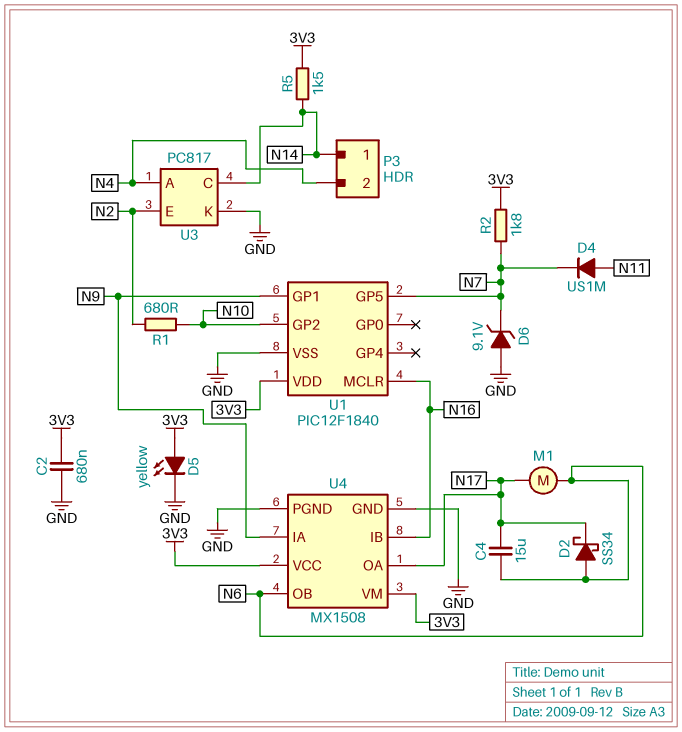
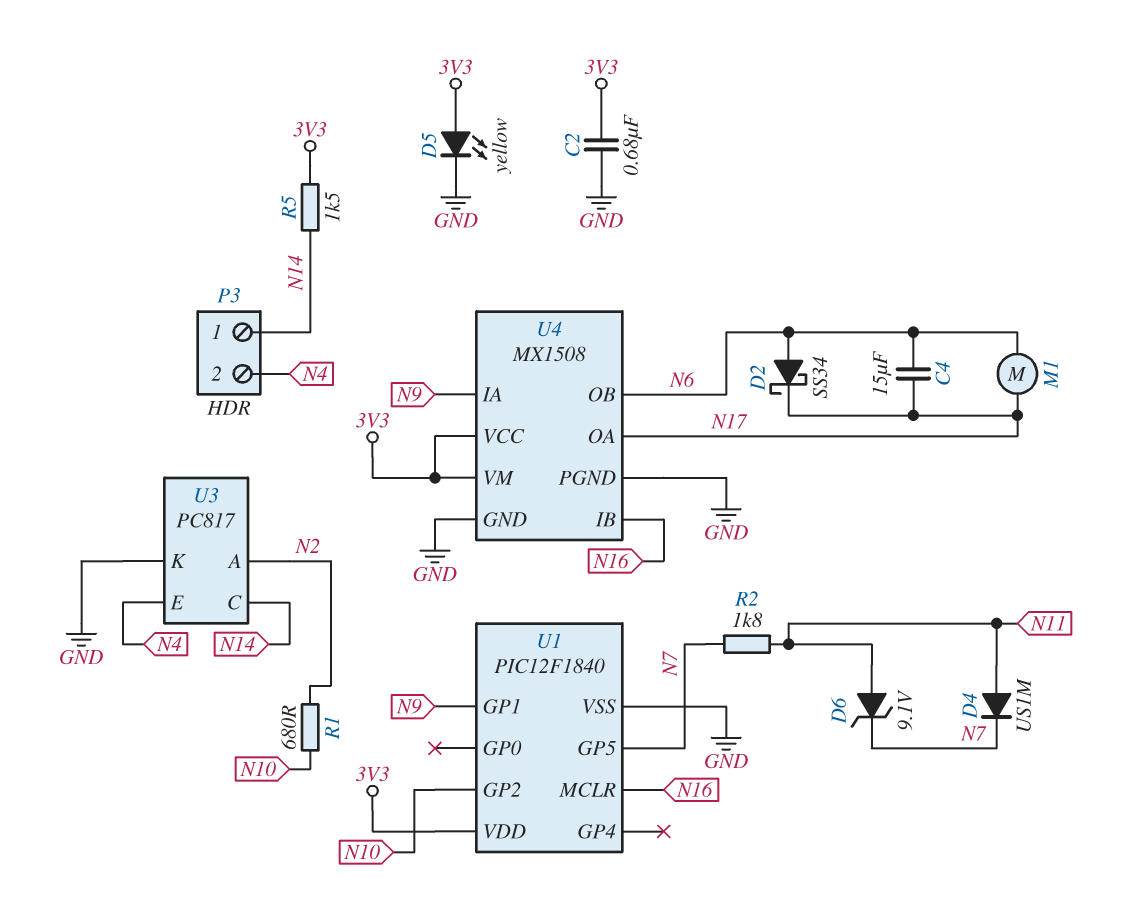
D6: zener 9.1V (A GND, K N7) -> zener 9.1V (A N11, K N7)
R2: 1.8k (3V3, N7) -> 1.8k (N7, N11)
U3 pin A: N4 -> N2
U3 pin E: N2 -> N4

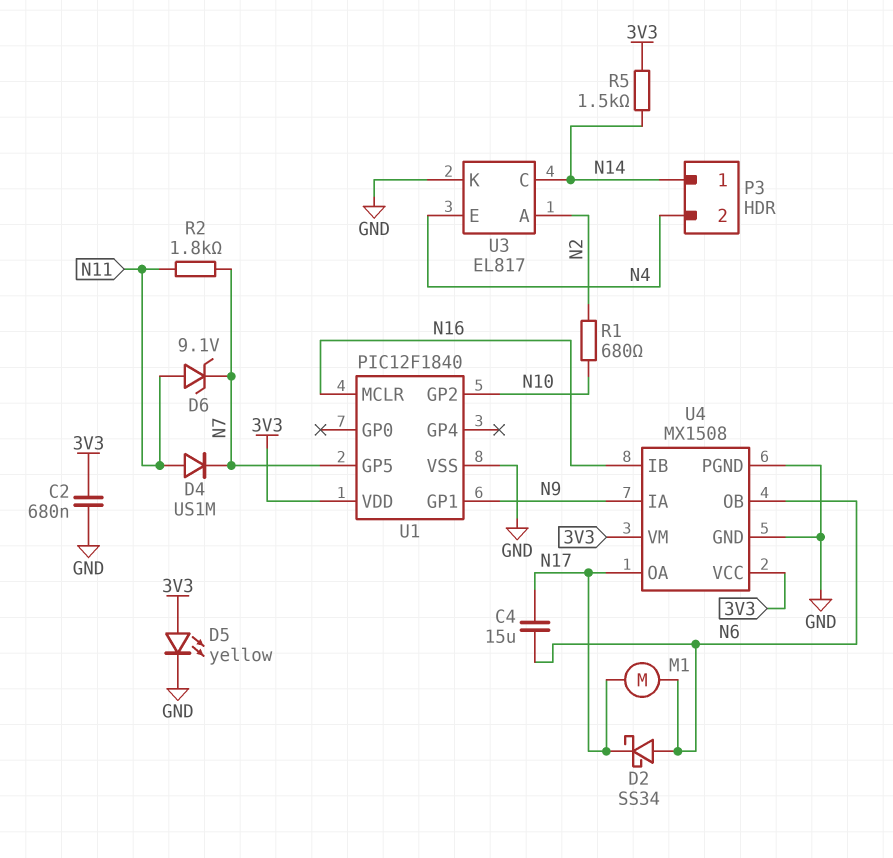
U3: PC817 -> EL817

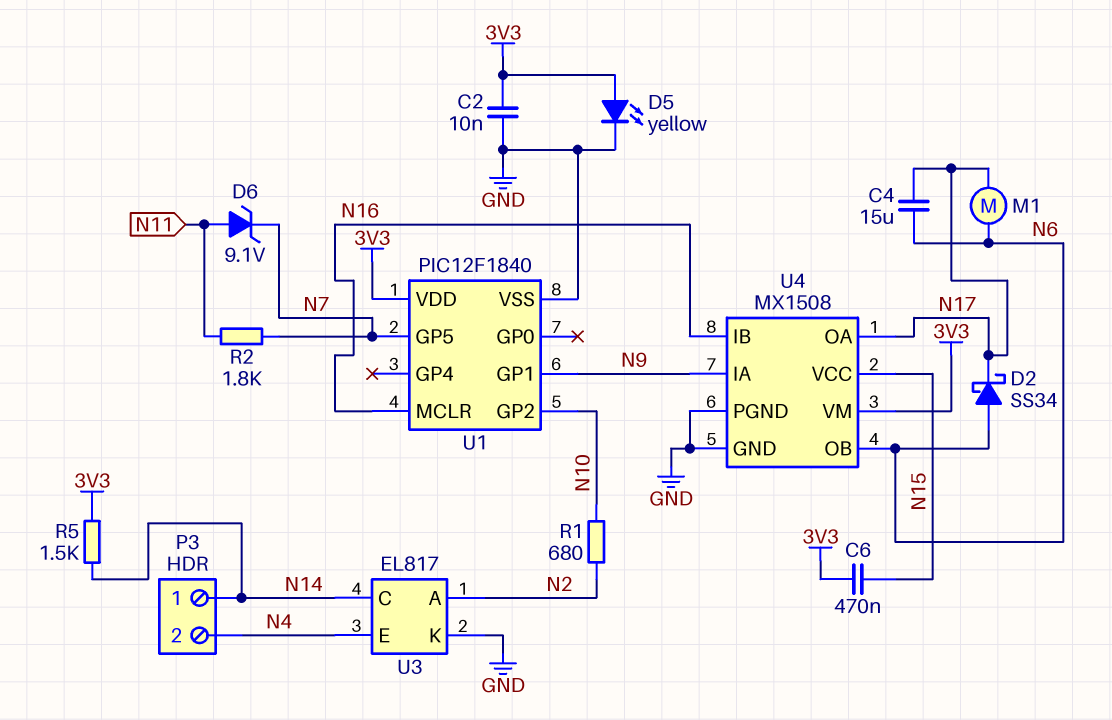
C2: 680nF (3V3, GND) -> 10nF (3V3, GND)
C6: none -> 470nF (3V3, N15)
D4: diode US1M (A N11, K N7) -> none
U4 pin VCC: 3V3 -> N15

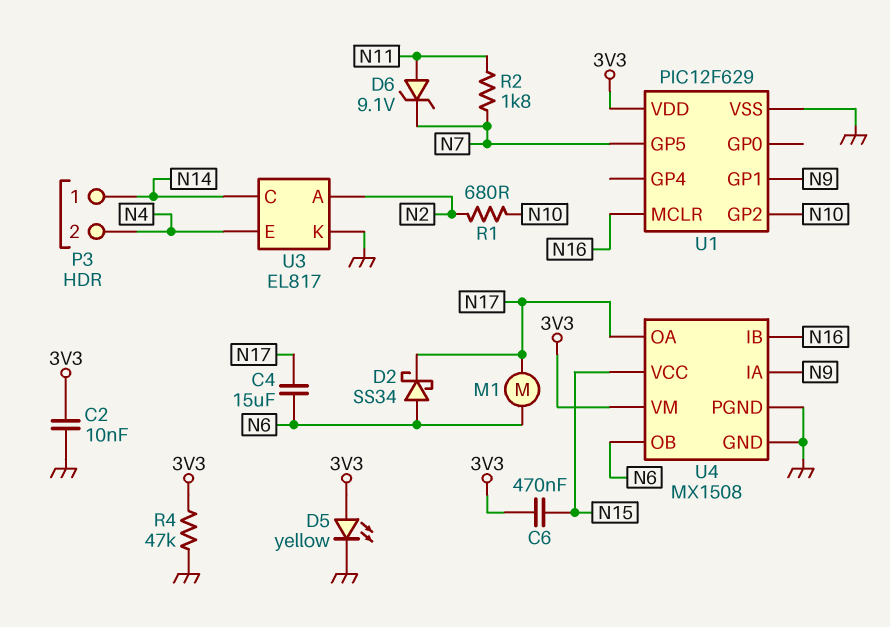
R4: none -> 47k (3V3, GND)
R5: 1.5k (3V3, N14) -> none
U1: PIC12F1840 -> PIC12F629

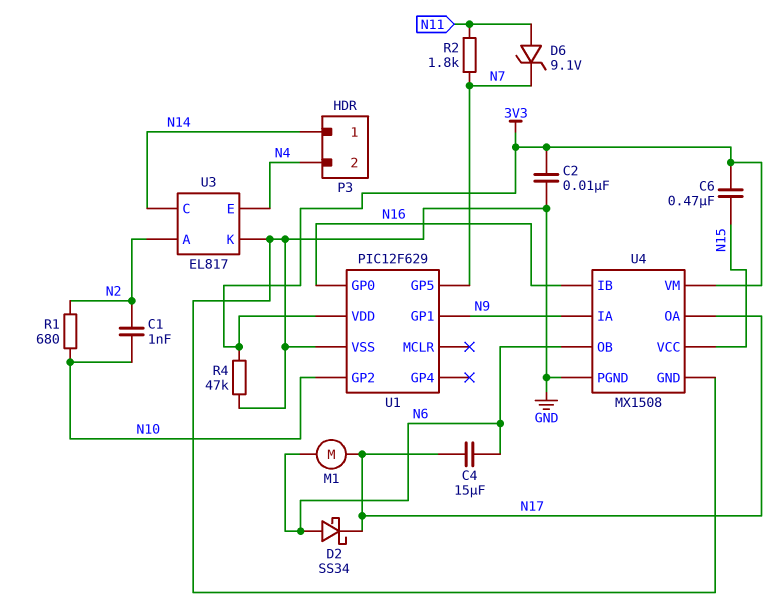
C1: none -> 1nF (N2, N10)
D5: LED yellow (A 3V3, K GND) -> none
U1 pin GP0: none -> N16
U1 pin MCLR: N16 -> none

